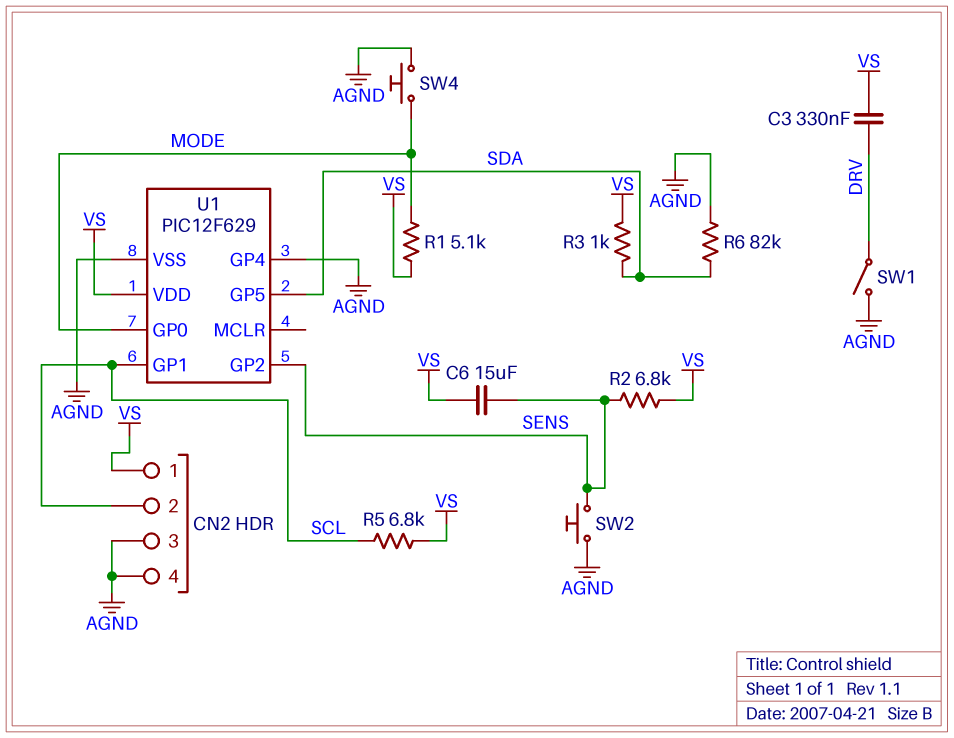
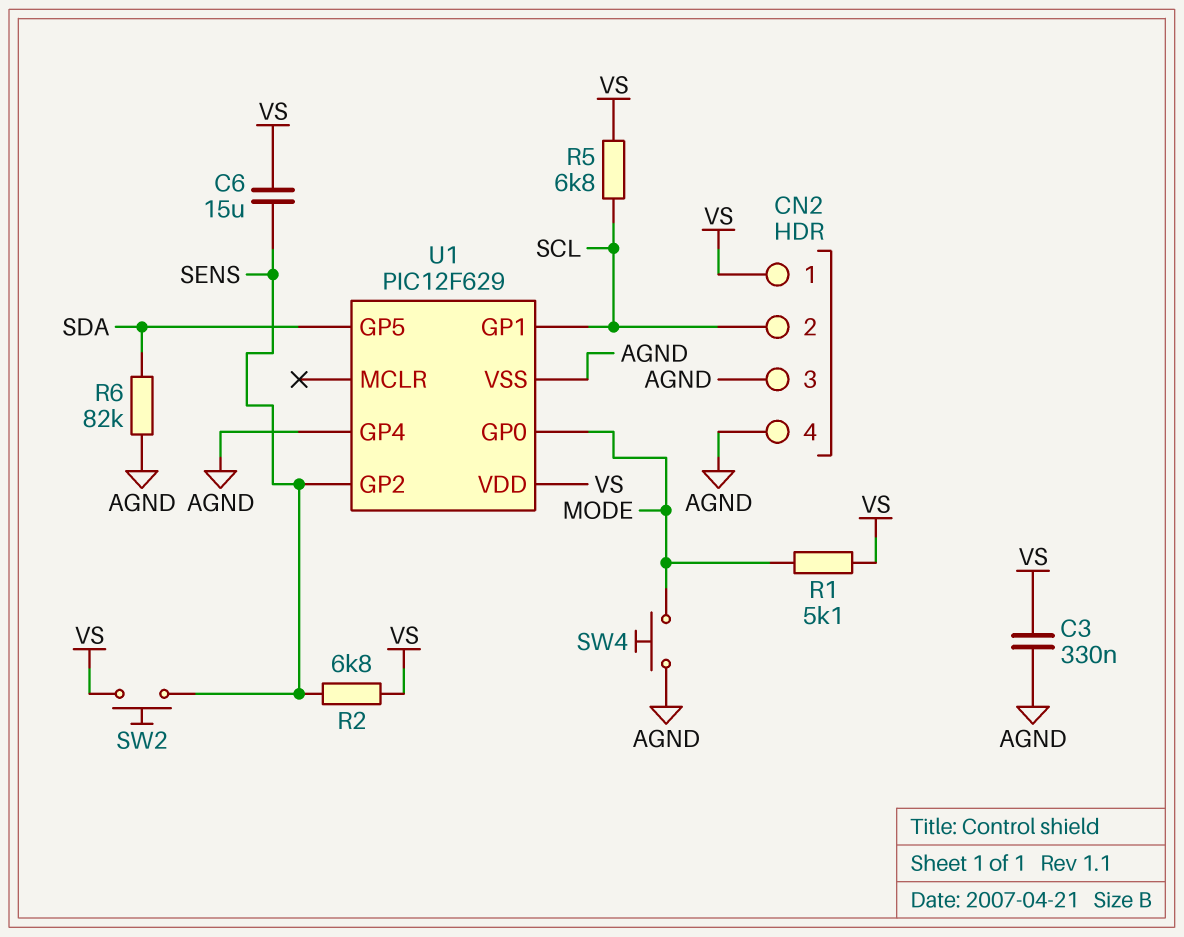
C3: 330nF (DRV, VS) -> 330nF (AGND, VS)
R3: 1k (SDA, VS) -> none
SW1: switch (AGND, DRV) -> none
SW2: button (AGND, SENS) -> button (SENS, VS)

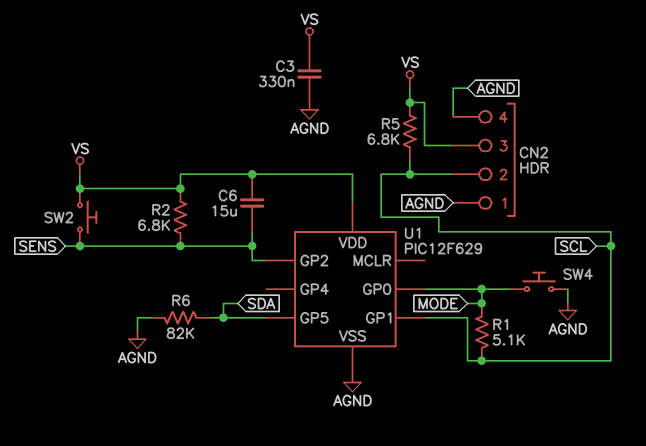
CN2 pin 1: VS -> AGND
CN2 pin 3: AGND -> VS
R1: 5.1k (MODE, VS) -> 5.1k (MODE, SCL)
U1 pin GP4: AGND -> none

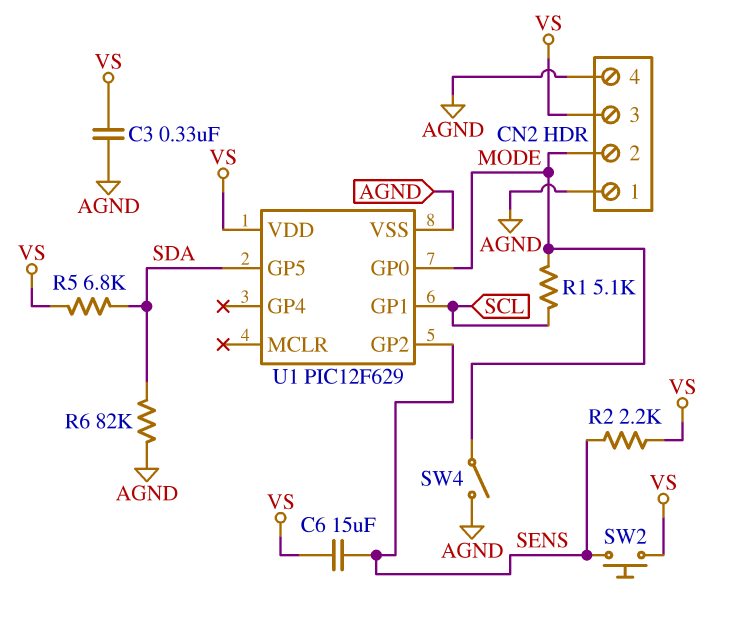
CN2 pin 2: SCL -> MODE
R2: 6.8k (SENS, VS) -> 2.2k (SENS, VS)
R5: 6.8k (SCL, VS) -> 6.8k (SDA, VS)
SW4: button (AGND, MODE) -> switch (AGND, MODE)

